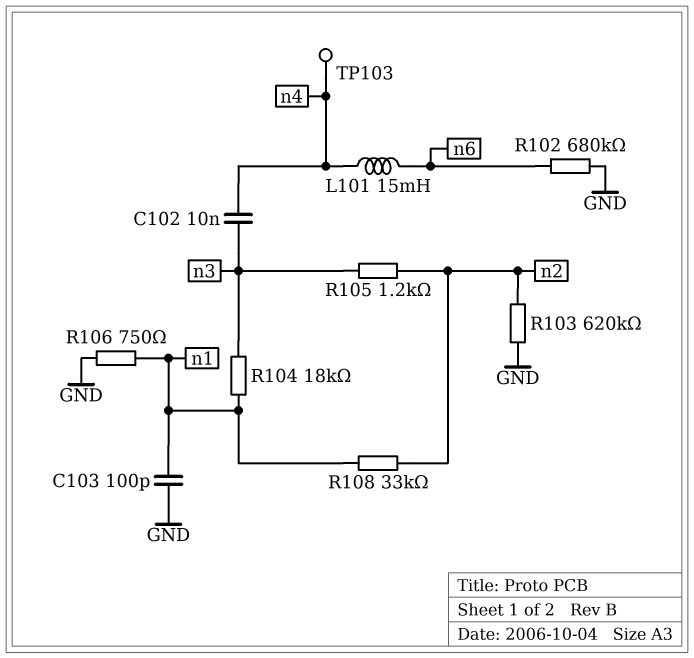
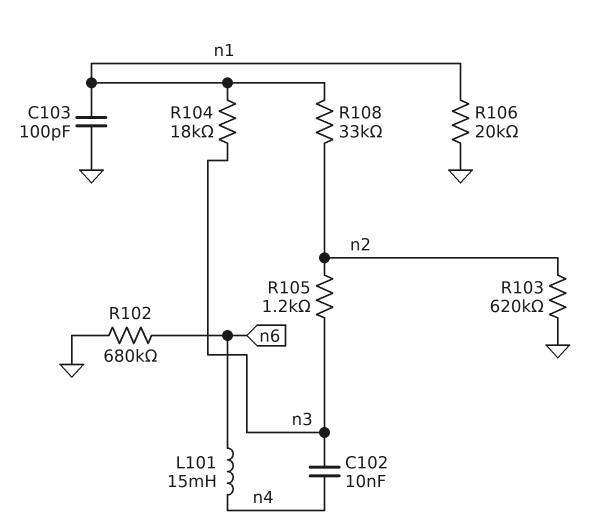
R106: 750 (GND, n1) -> 20k (GND, n1)
TP103: test point (n4) -> none

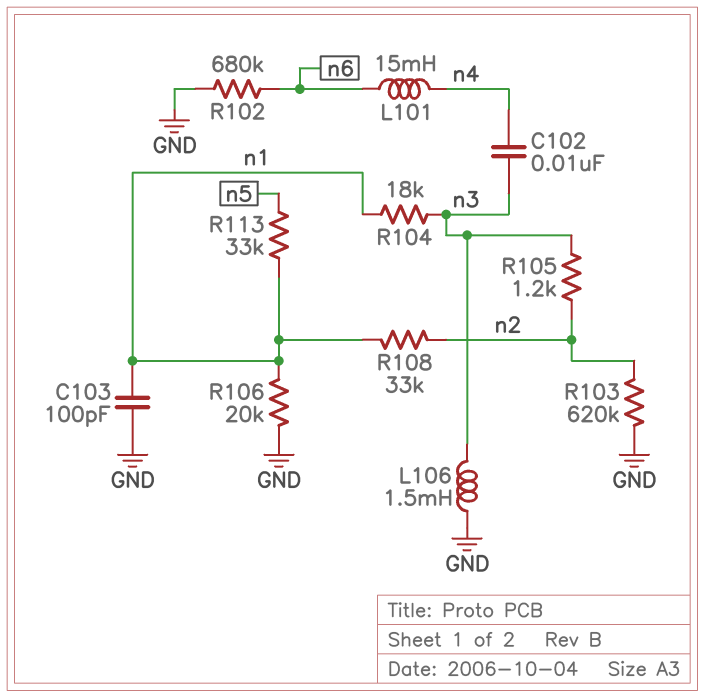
L106: none -> 1.5mH (GND, n3)
R113: none -> 33k (n1, n5)

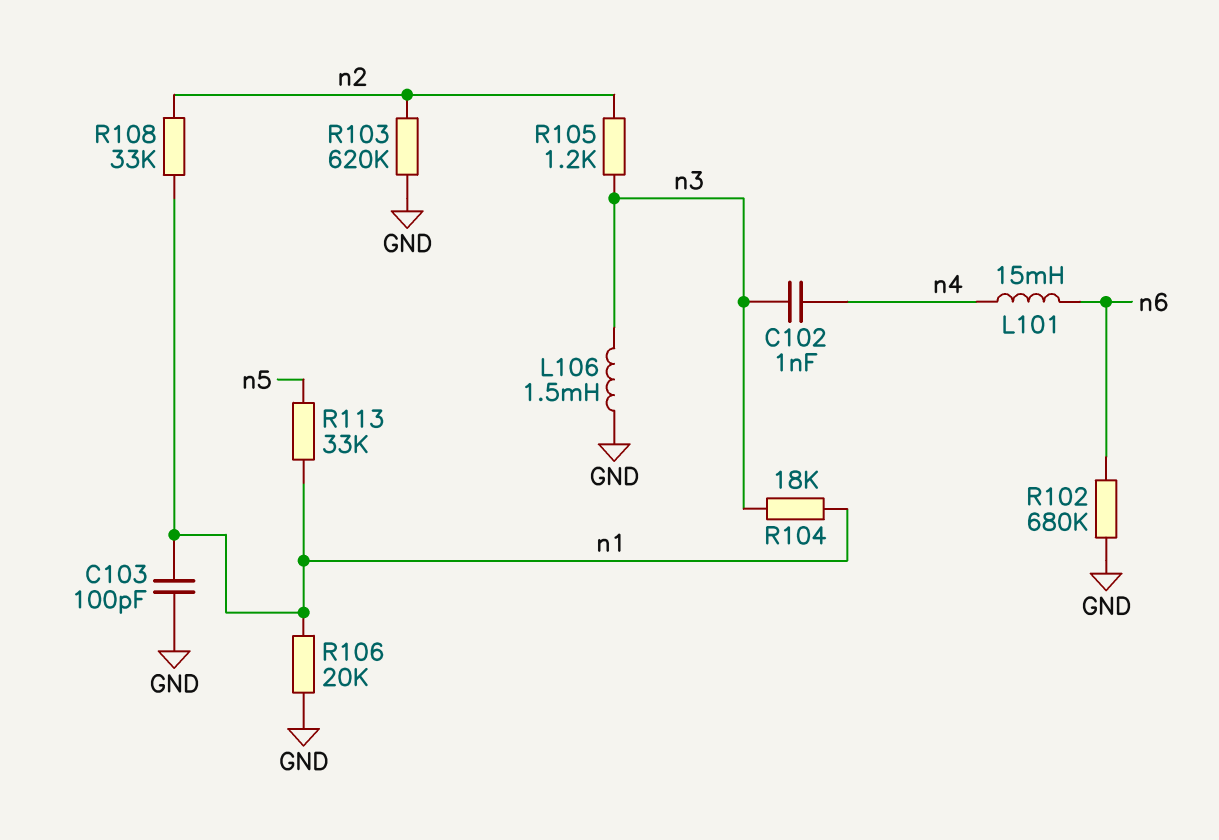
C102: 10nF (n3, n4) -> 1nF (n3, n4)

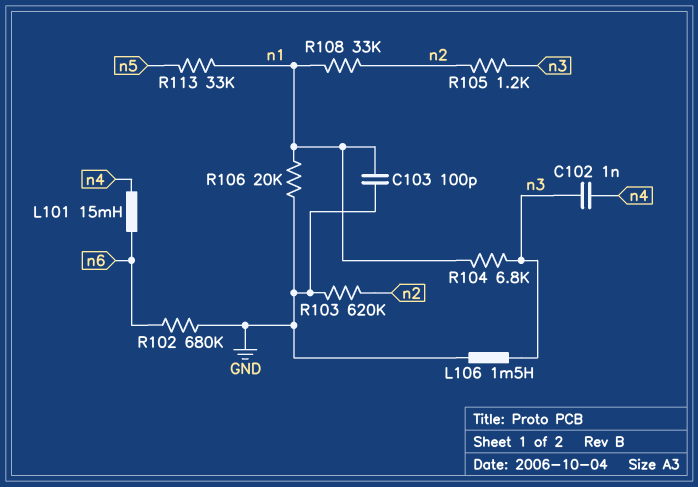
R104: 18k (n1, n3) -> 6.8k (n1, n3)

